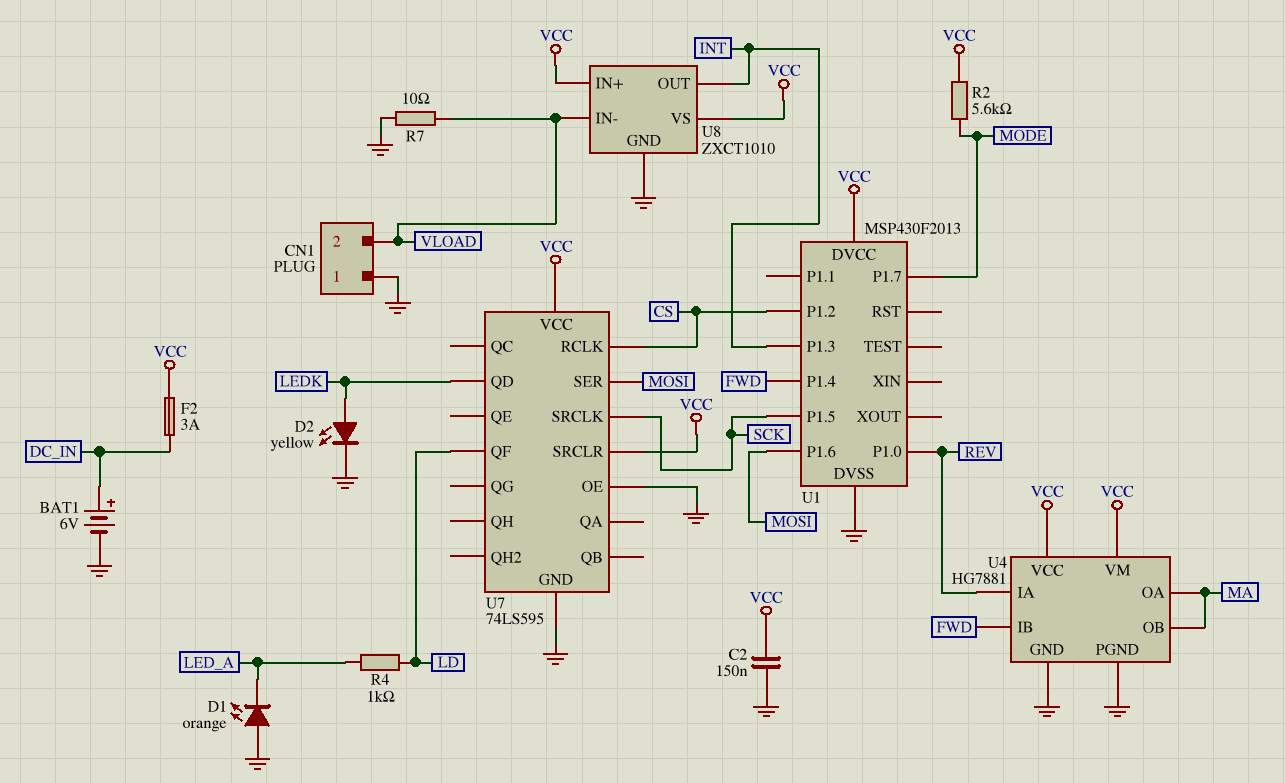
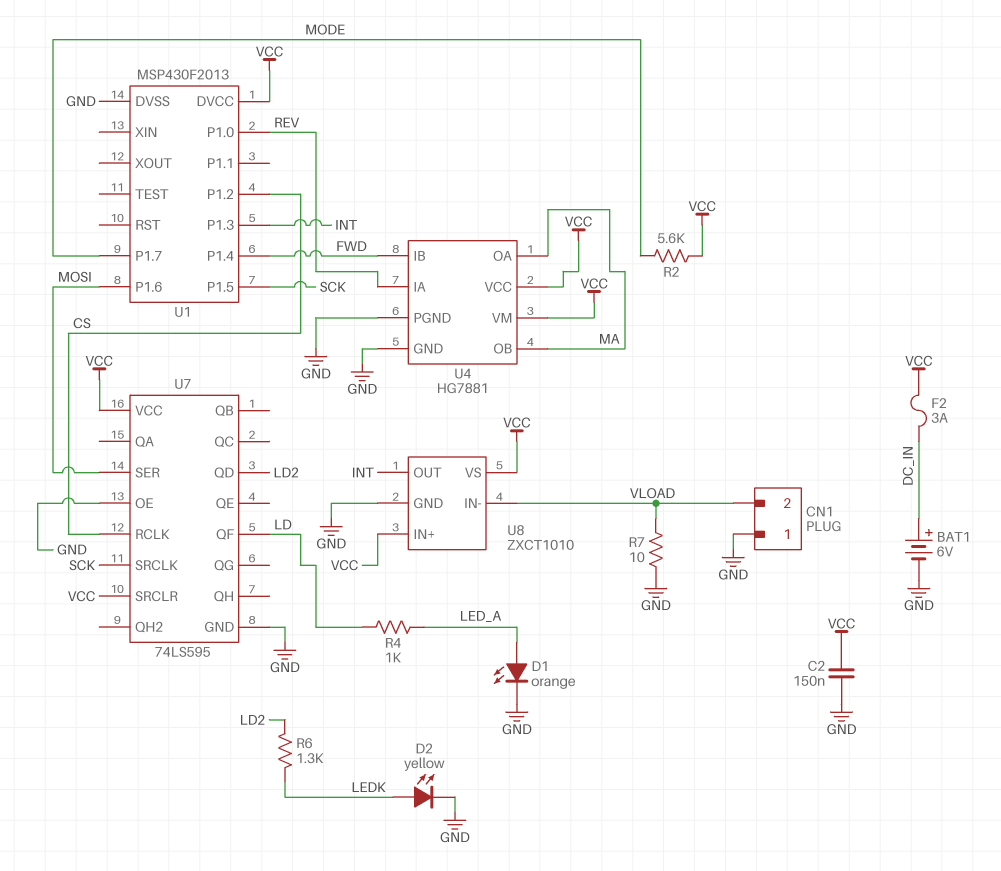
D1: LED orange (A GND, K LED_A) -> LED orange (A LED_A, K GND)
R6: none -> 1.3k (LD2, LEDK)
U7 pin QD: LEDK -> LD2

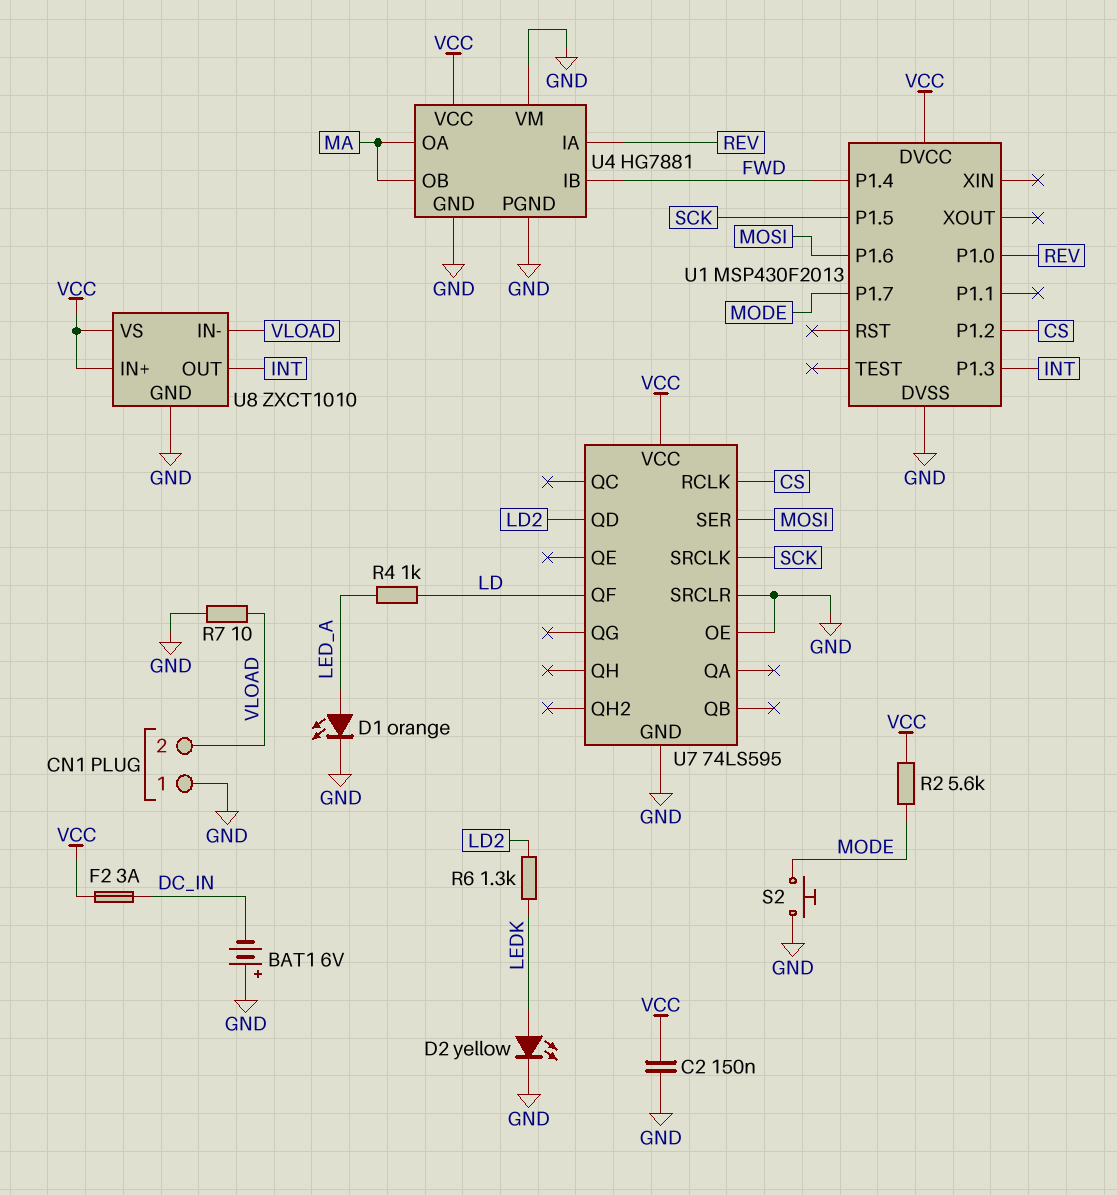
BAT1: 6V (plus DC_IN, minus GND) -> 6V (plus GND, minus DC_IN)
S2: none -> button (GND, MODE)
U4 pin VM: VCC -> GND
U7 pin SRCLR: VCC -> GND

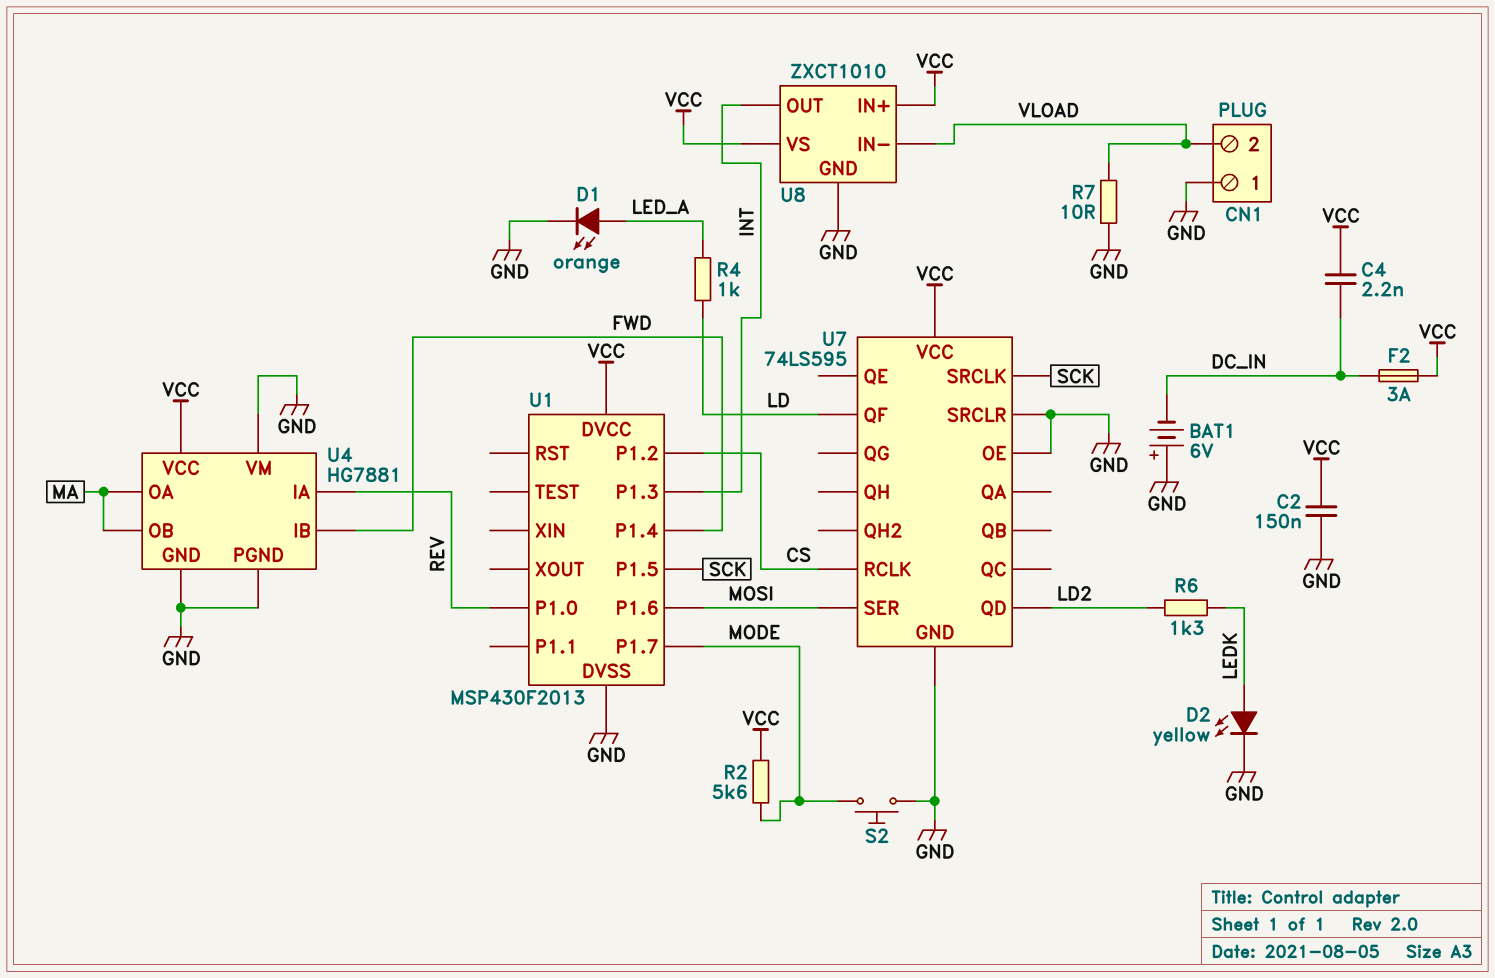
C4: none -> 2.2nF (DC_IN, VCC)

